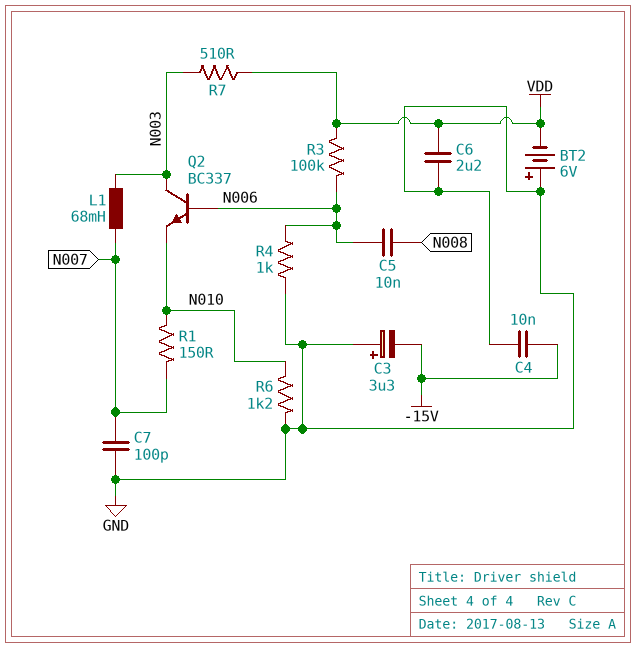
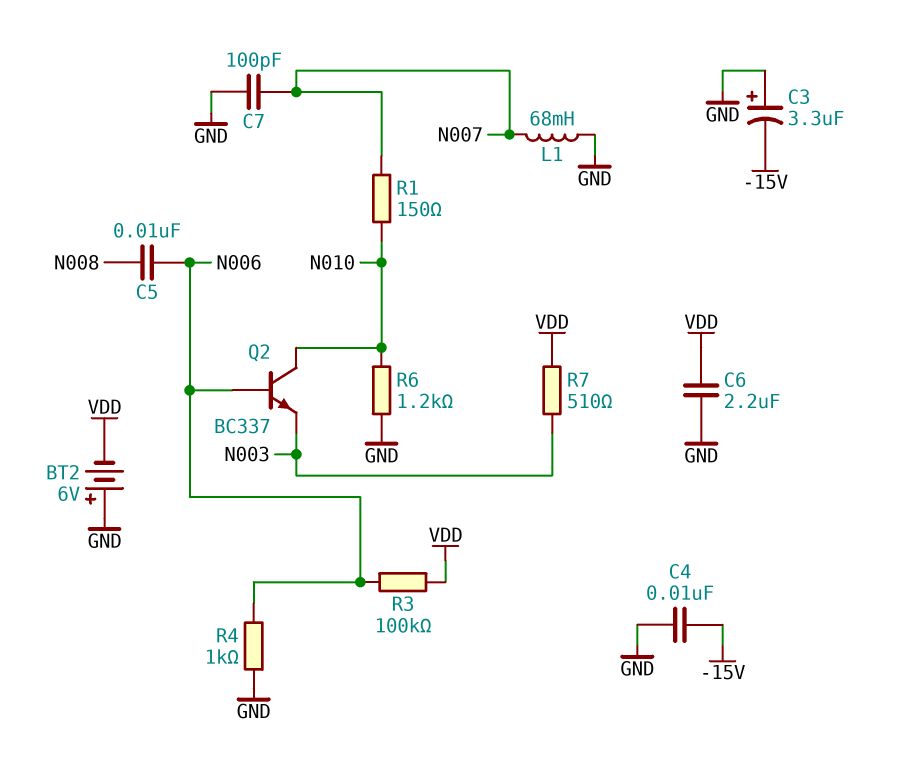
L1: 68mH (N003, N007) -> 68mH (GND, N007)
Q2: NPN BC337 (B N006, C N003, E N010) -> NPN BC337 (B N006, C N010, E N003)

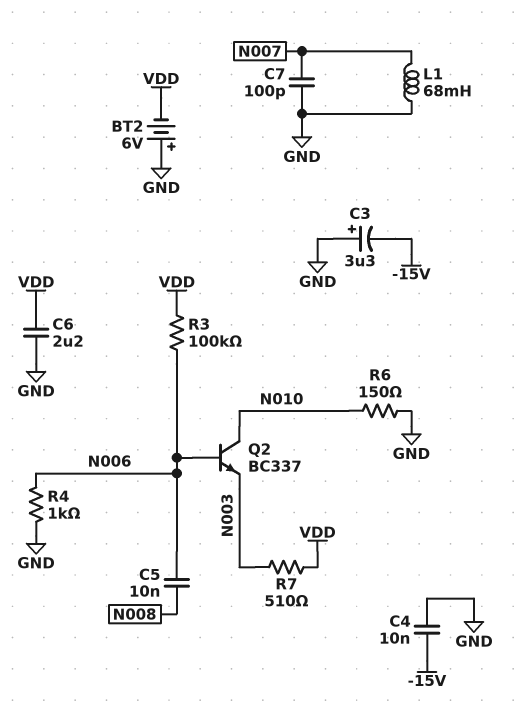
R1: 150 (N007, N010) -> none
R6: 1.2k (GND, N010) -> 150 (GND, N010)

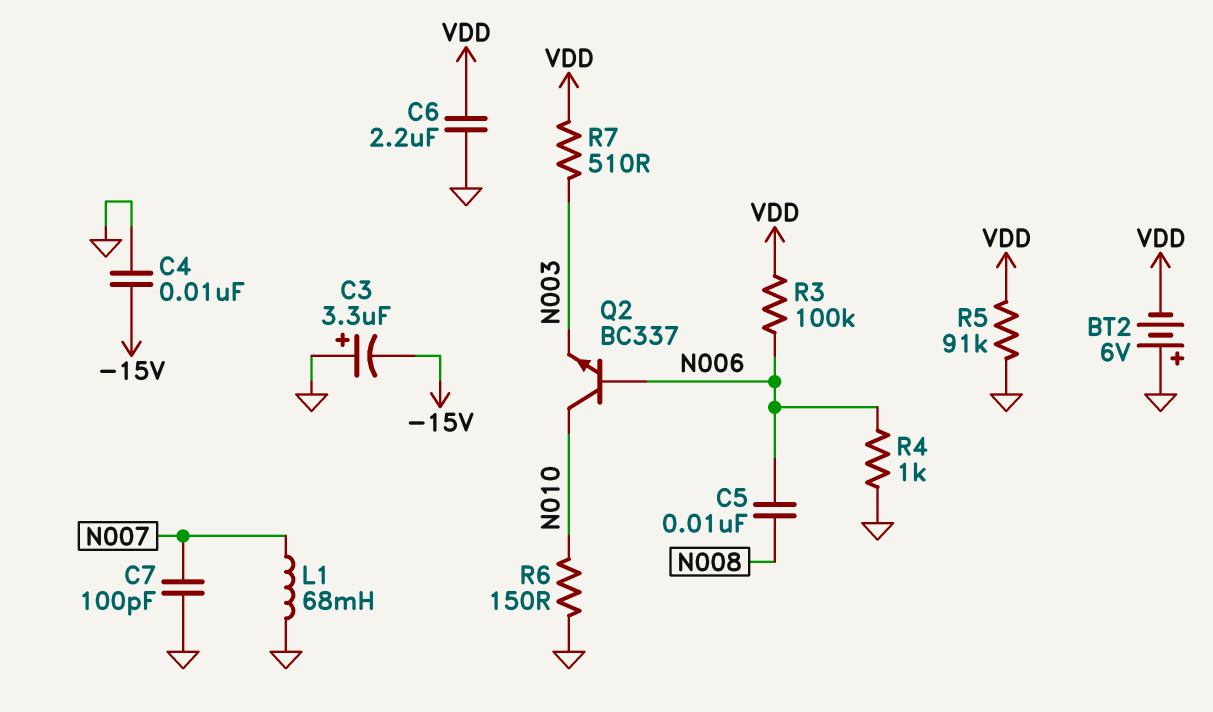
R5: none -> 91k (GND, VDD)

